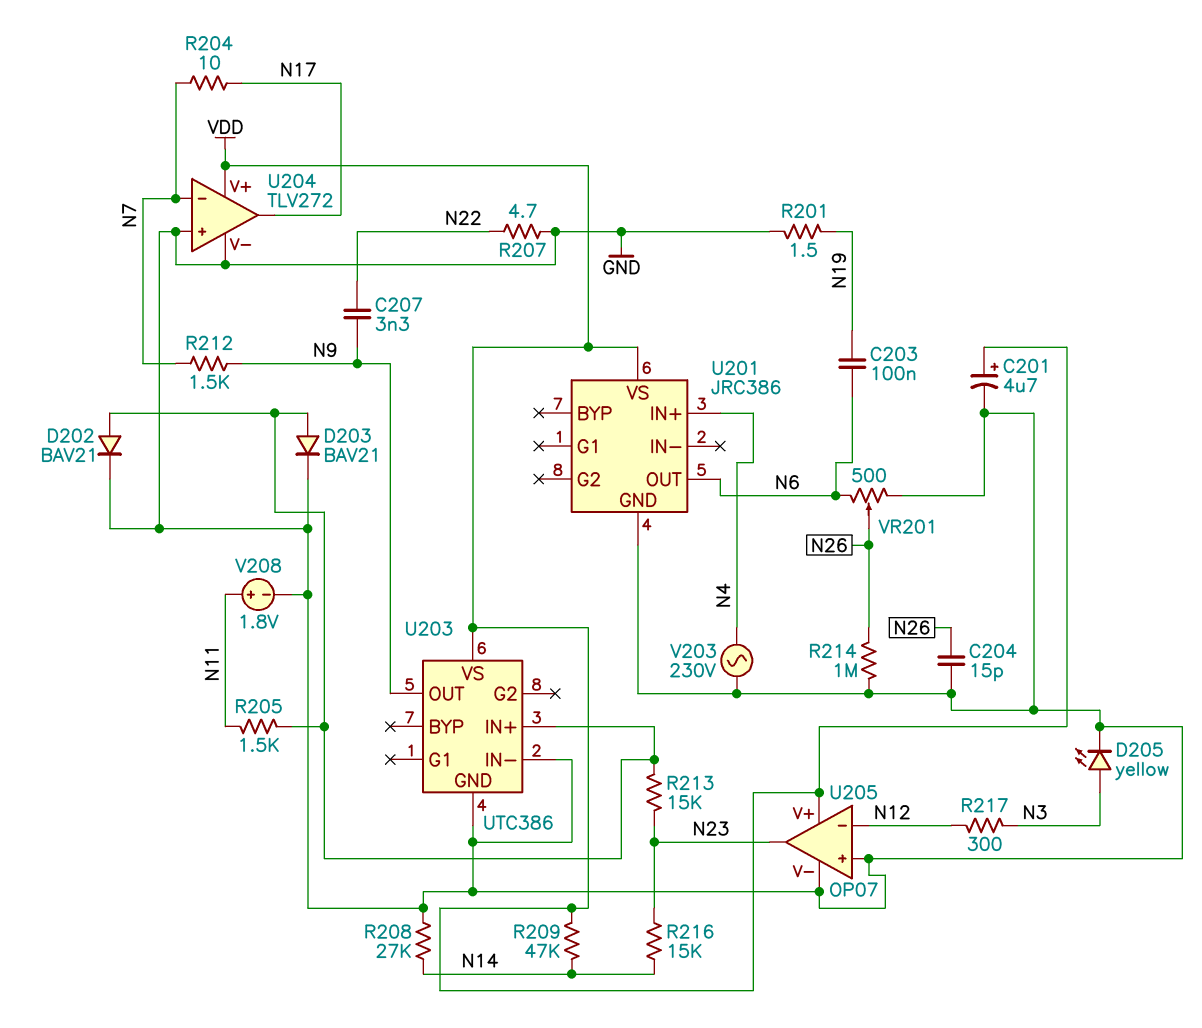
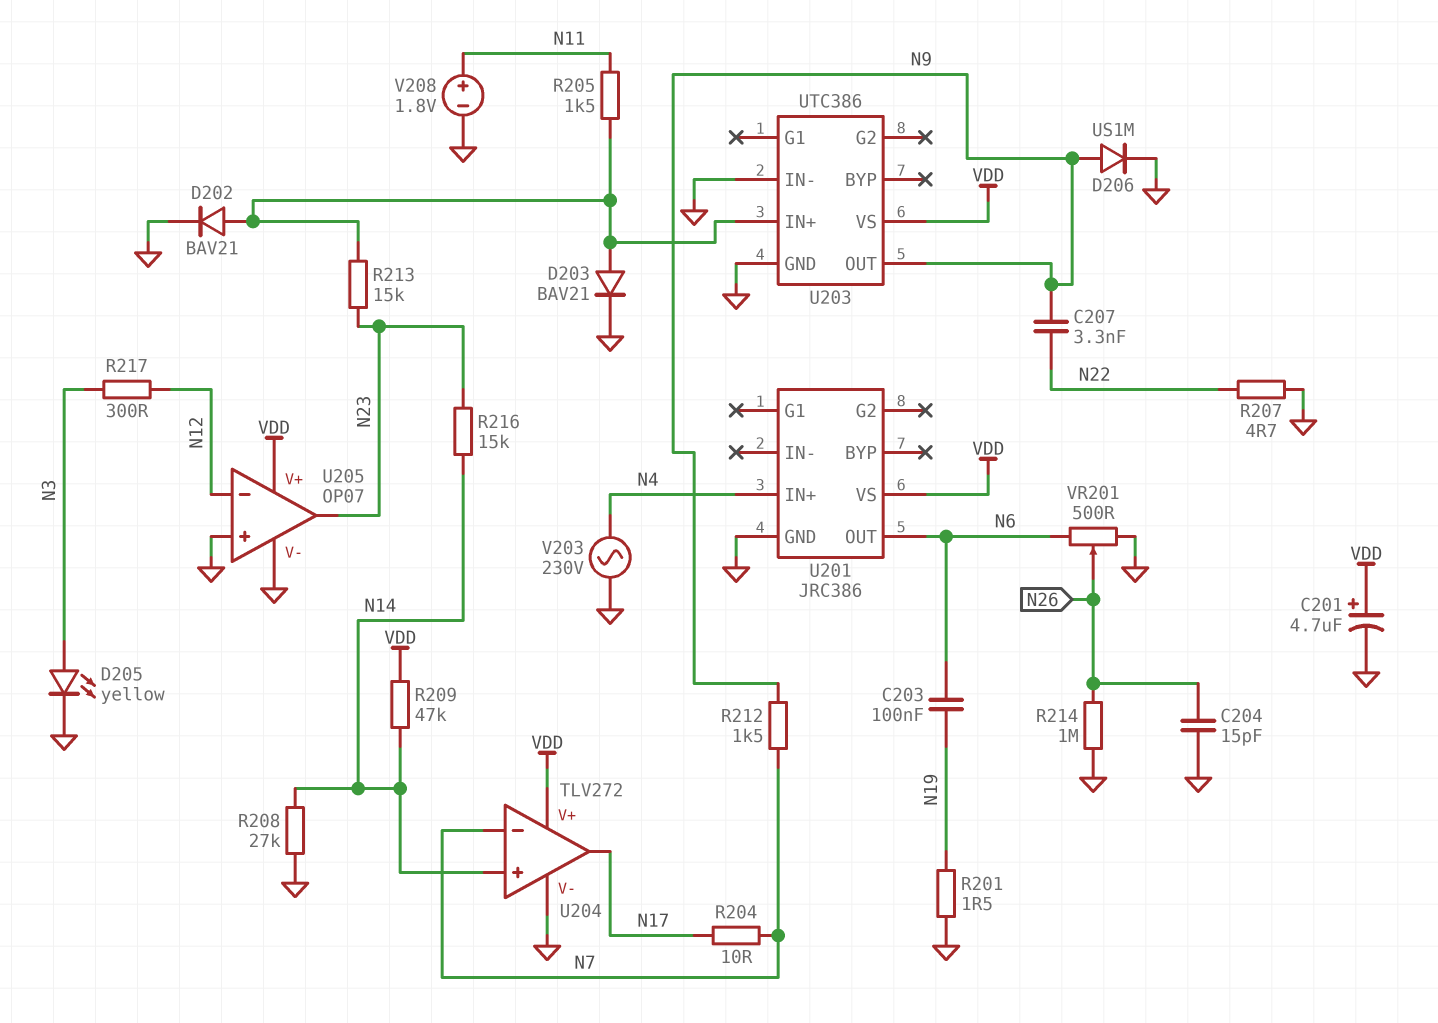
D206: none -> diode US1M (A N9, K GND)
U204 pin in+: GND -> N14

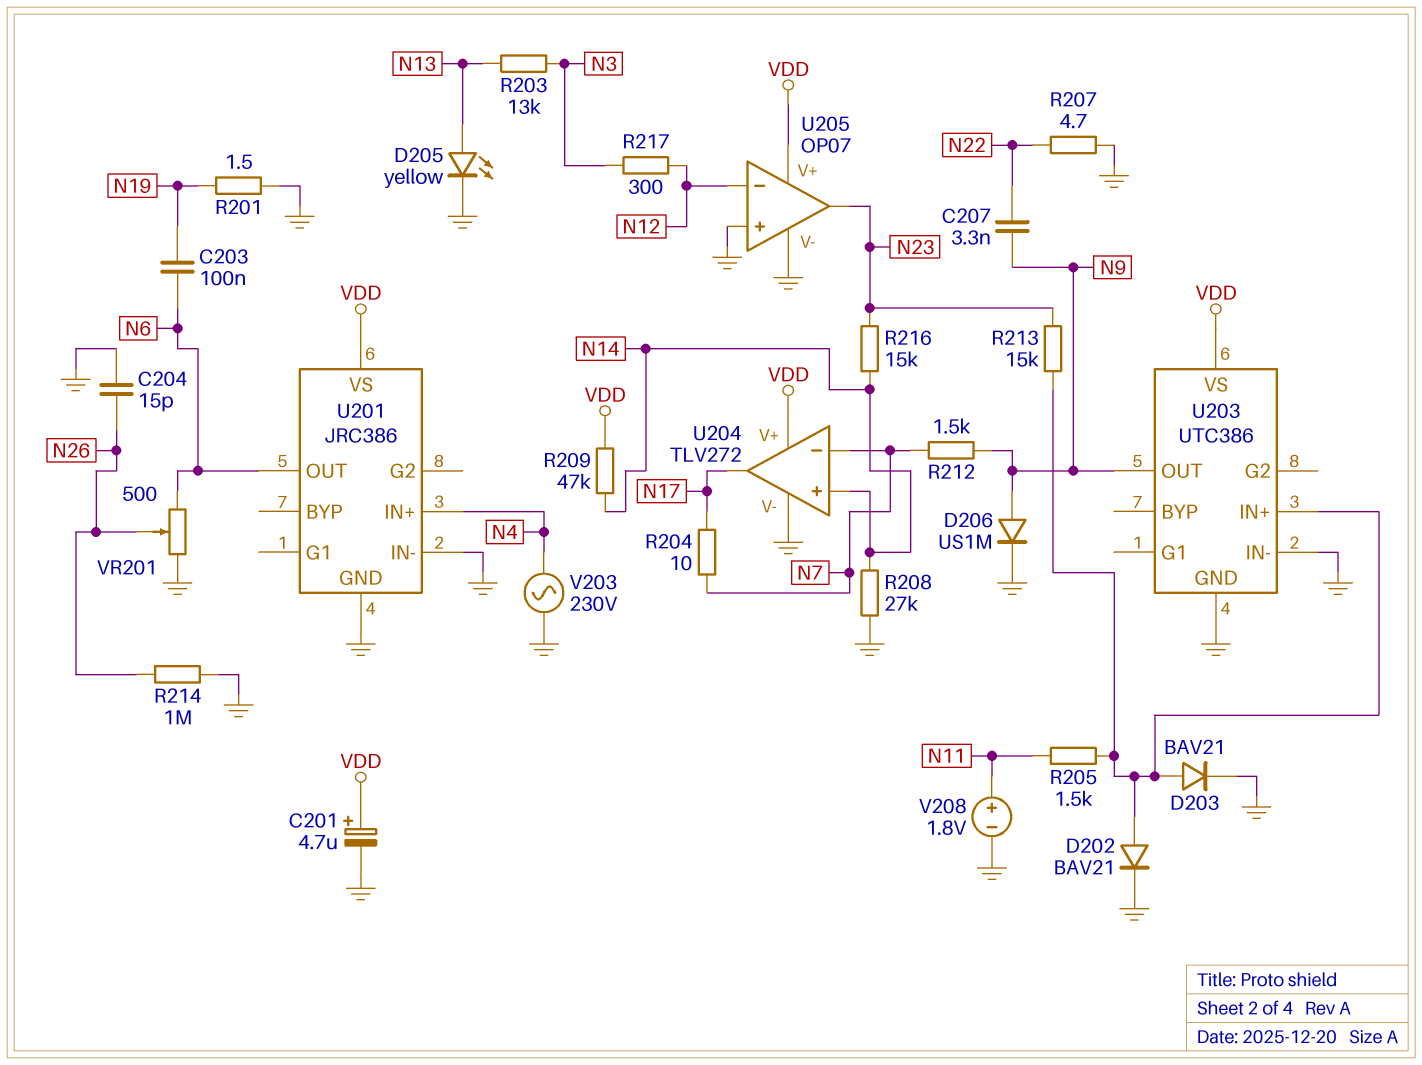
D205: LED yellow (A N3, K GND) -> LED yellow (A N13, K GND)
R203: none -> 13k (N3, N13)
U201 pin IN-: none -> GND

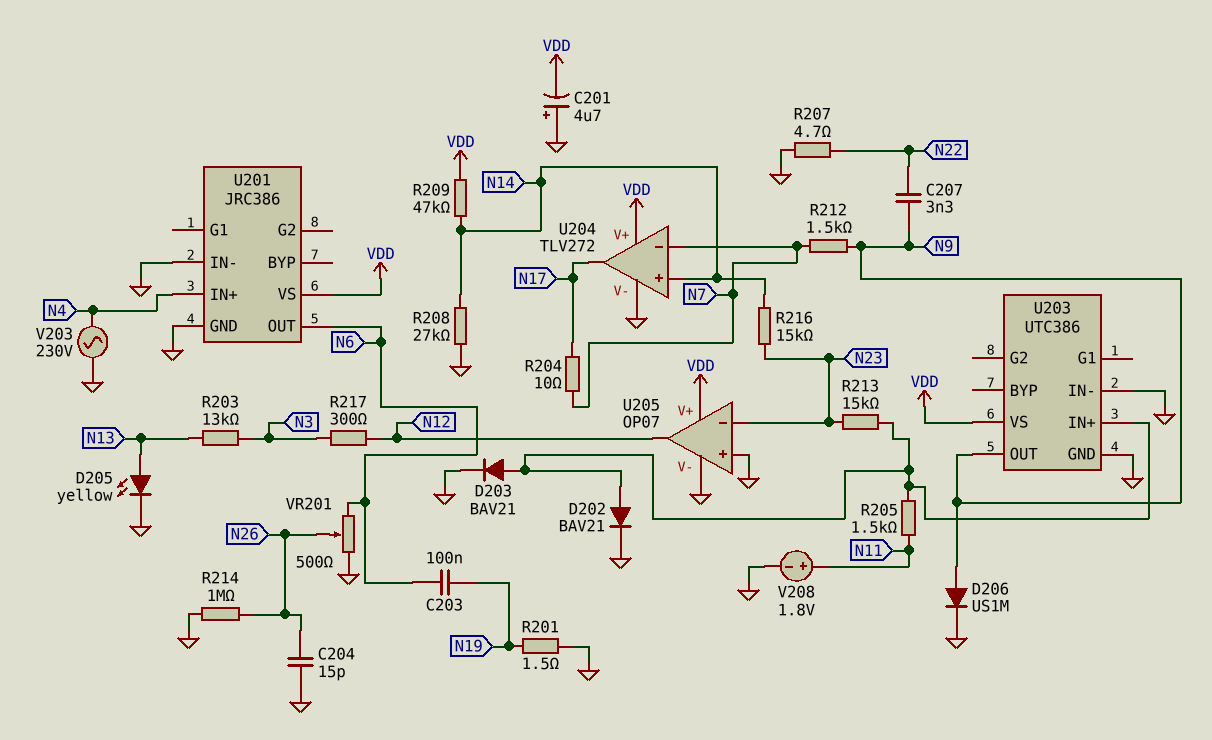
C201: 4.7uF (plus VDD, minus GND) -> 4.7uF (plus GND, minus VDD)
U205 pin in-: N12 -> N23
U205 pin out: N23 -> N12

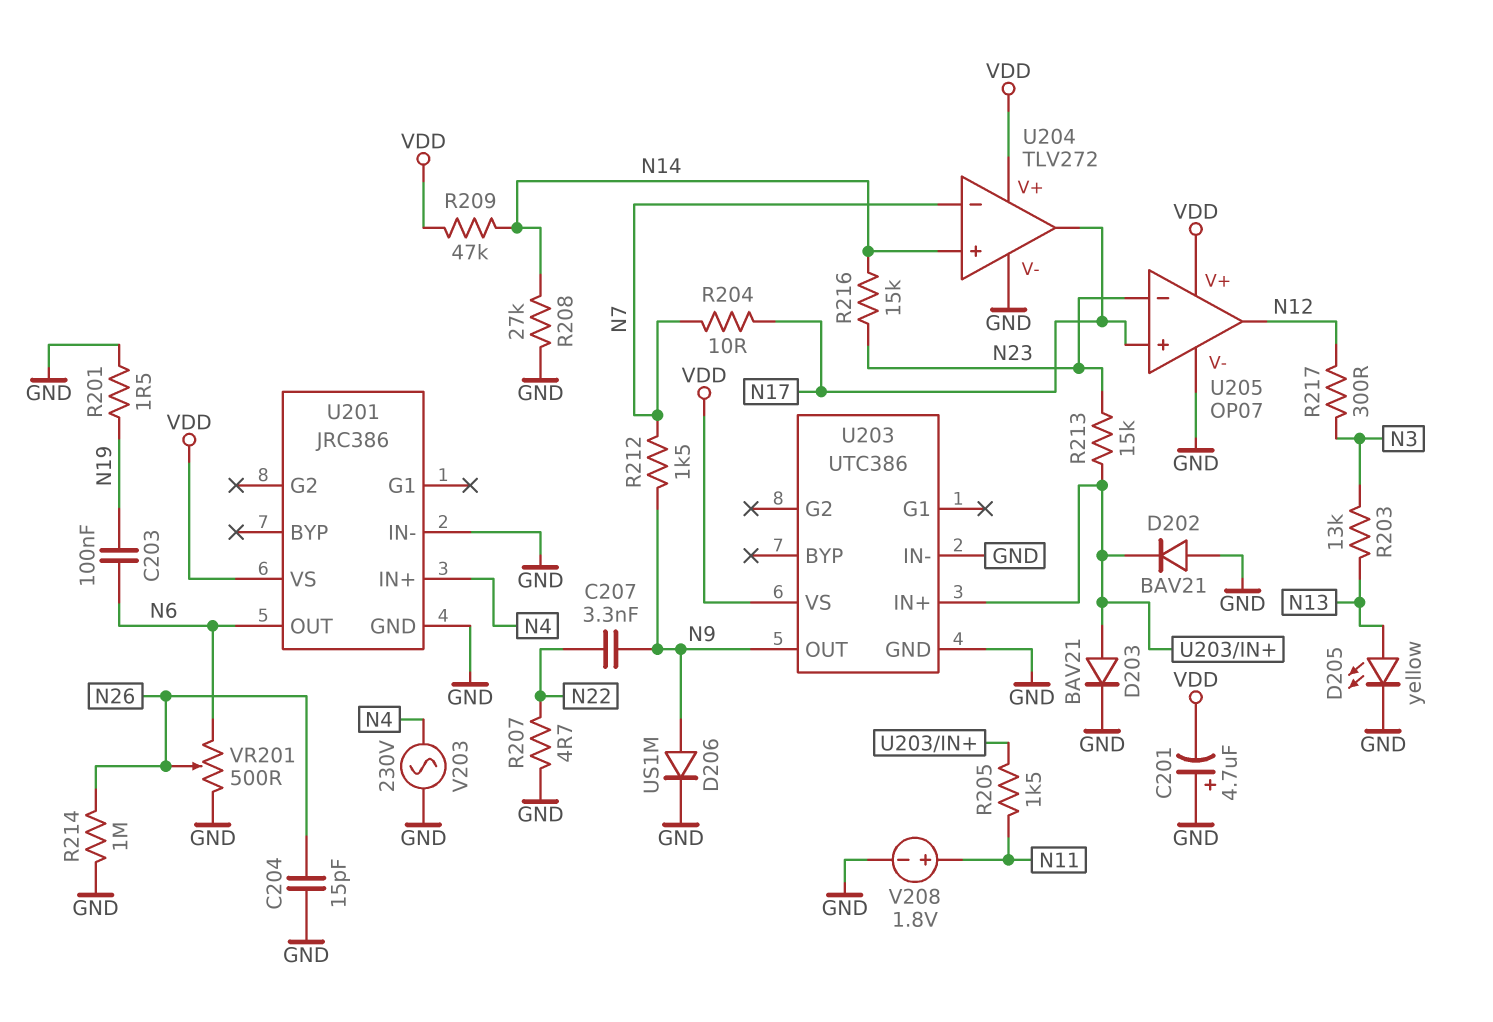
D202: diode BAV21 (A U203/IN+, K GND) -> diode BAV21 (A GND, K U203/IN+)
U205 pin in+: GND -> N17

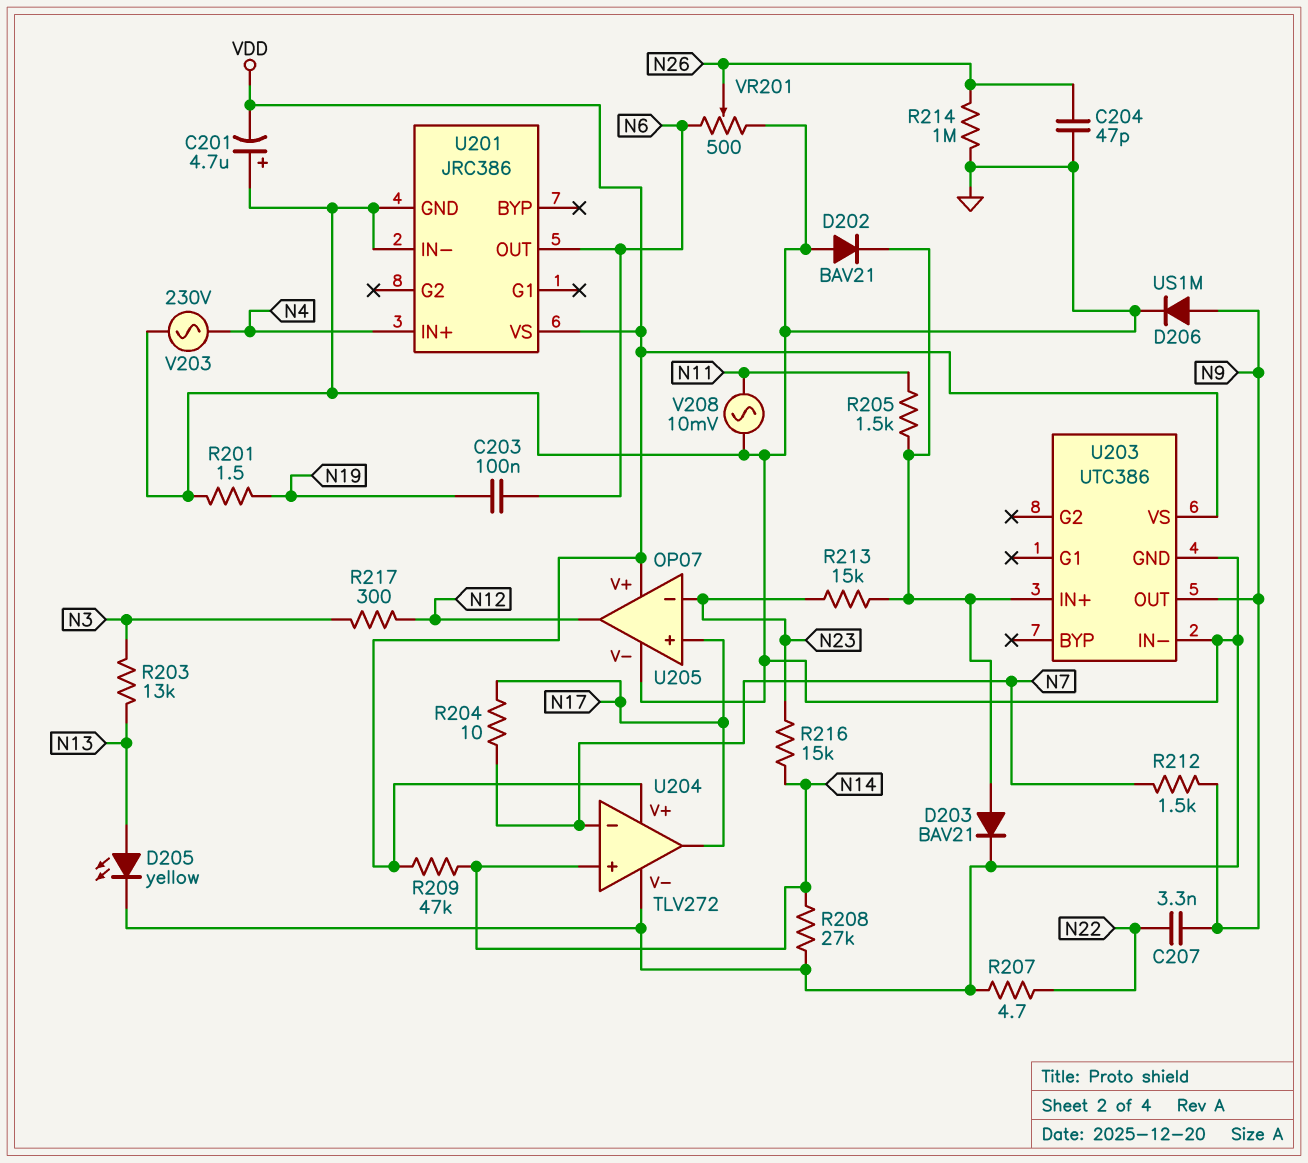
C204: 15pF (GND, N26) -> 47pF (GND, N26)
V208: 1.8V (plus N11, minus GND) -> AC 10mV (GND, N11)

